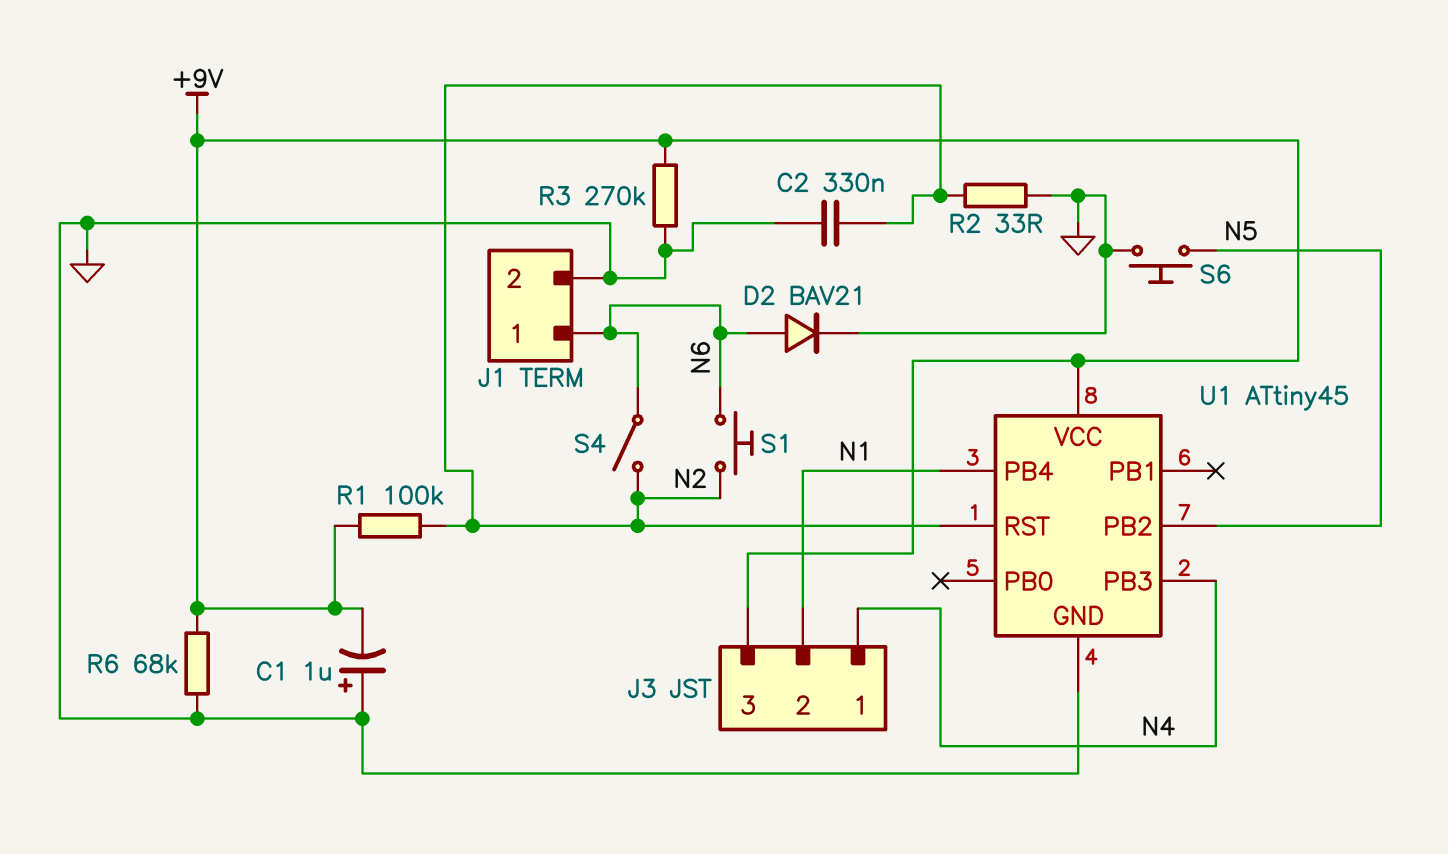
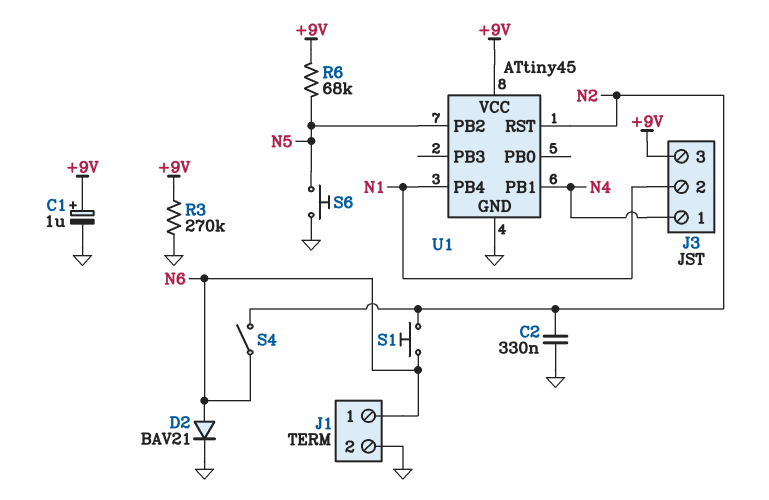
C1: 1uF (plus GND, minus +9V) -> 1uF (plus +9V, minus GND)
R1: 100k (+9V, N2) -> none
R2: 33 (GND, N2) -> none
R6: 68k (+9V, GND) -> 68k (+9V, N5)
U1 pin PB1: none -> N4
U1 pin PB3: N4 -> none

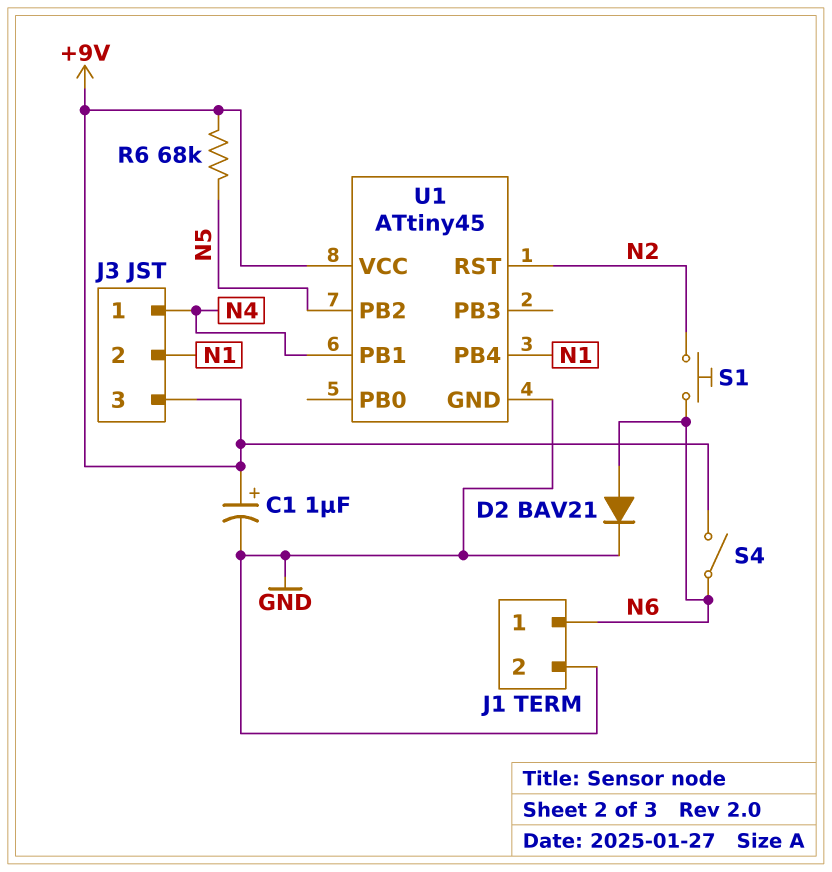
C2: 330nF (GND, N2) -> none
R3: 270k (+9V, GND) -> none
S4: switch (N2, N6) -> switch (+9V, N6)
S6: button (GND, N5) -> none

